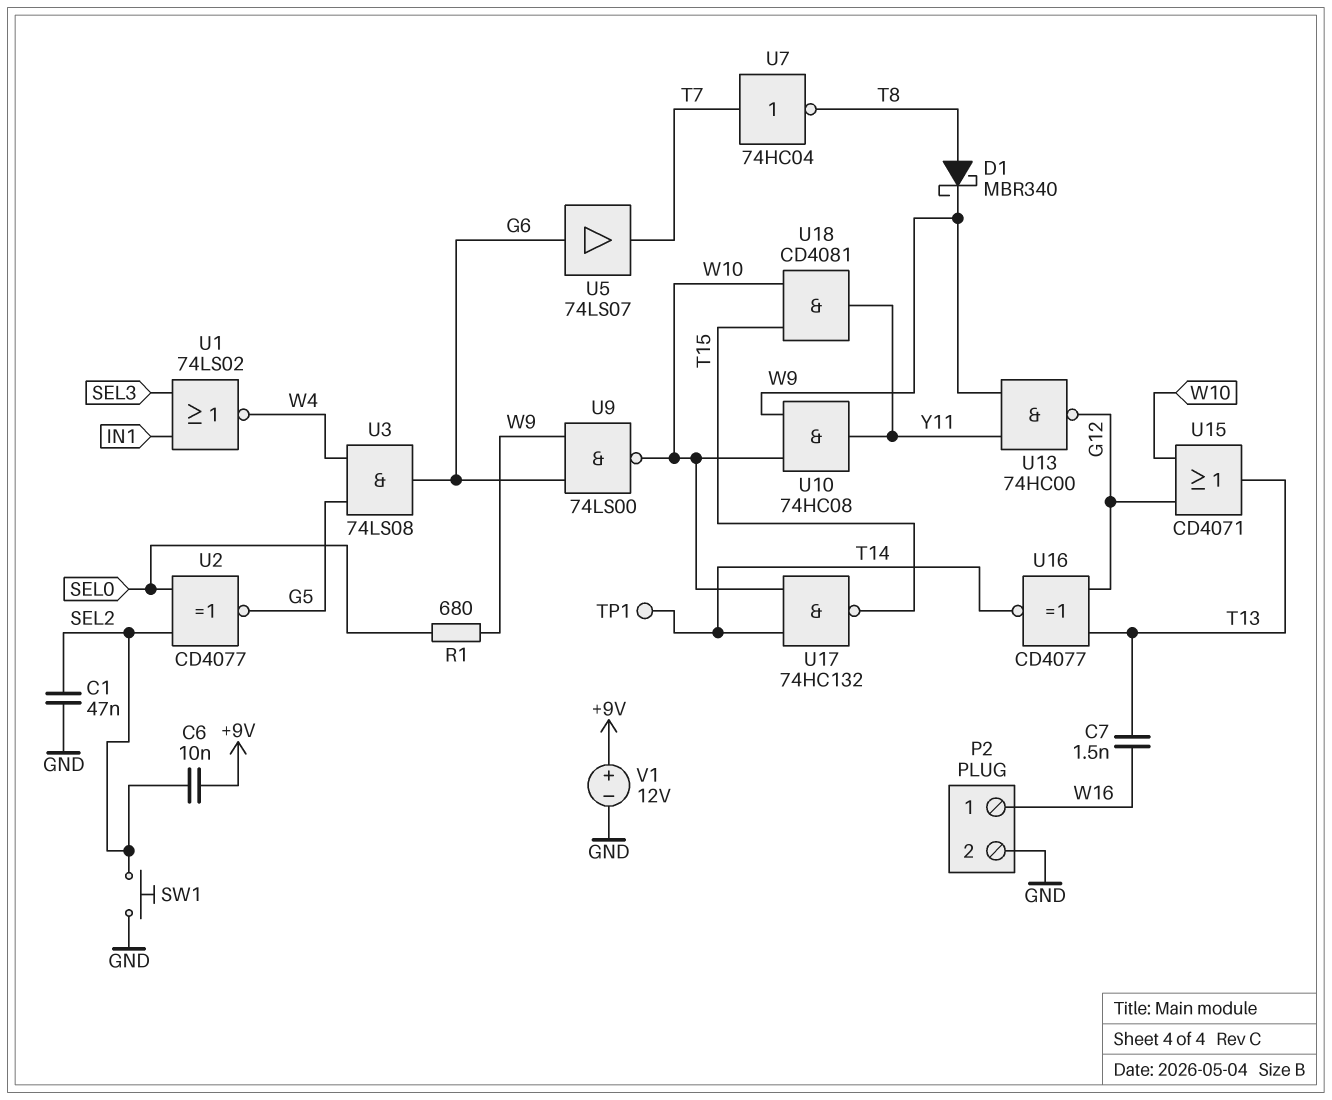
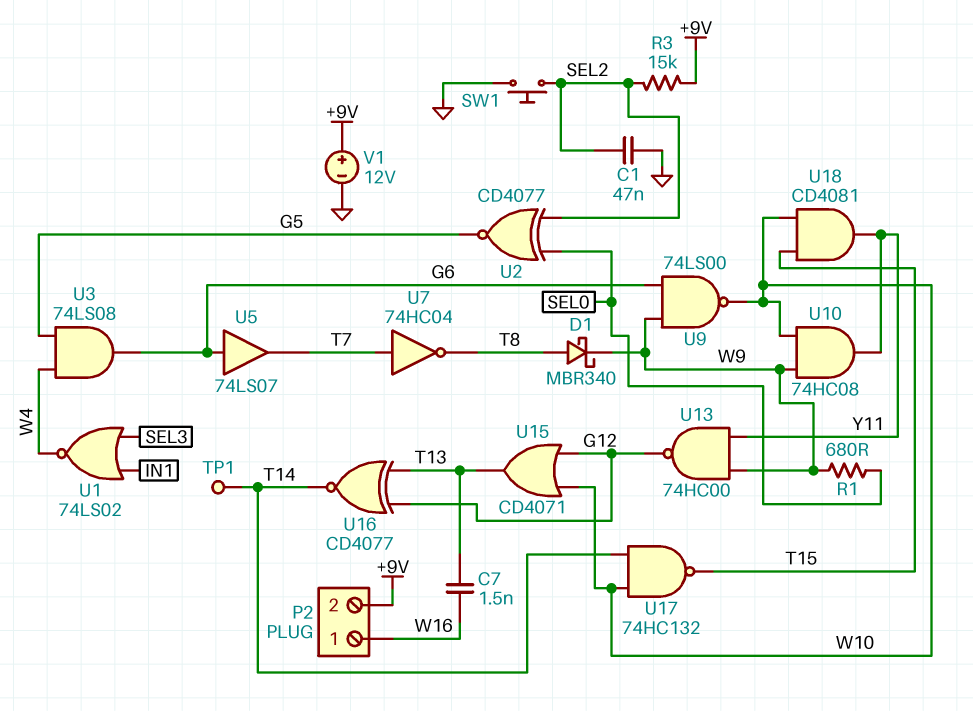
C6: 10nF (+9V, SEL2) -> none
P2 pin 2: GND -> +9V
R3: none -> 15k (+9V, SEL2)

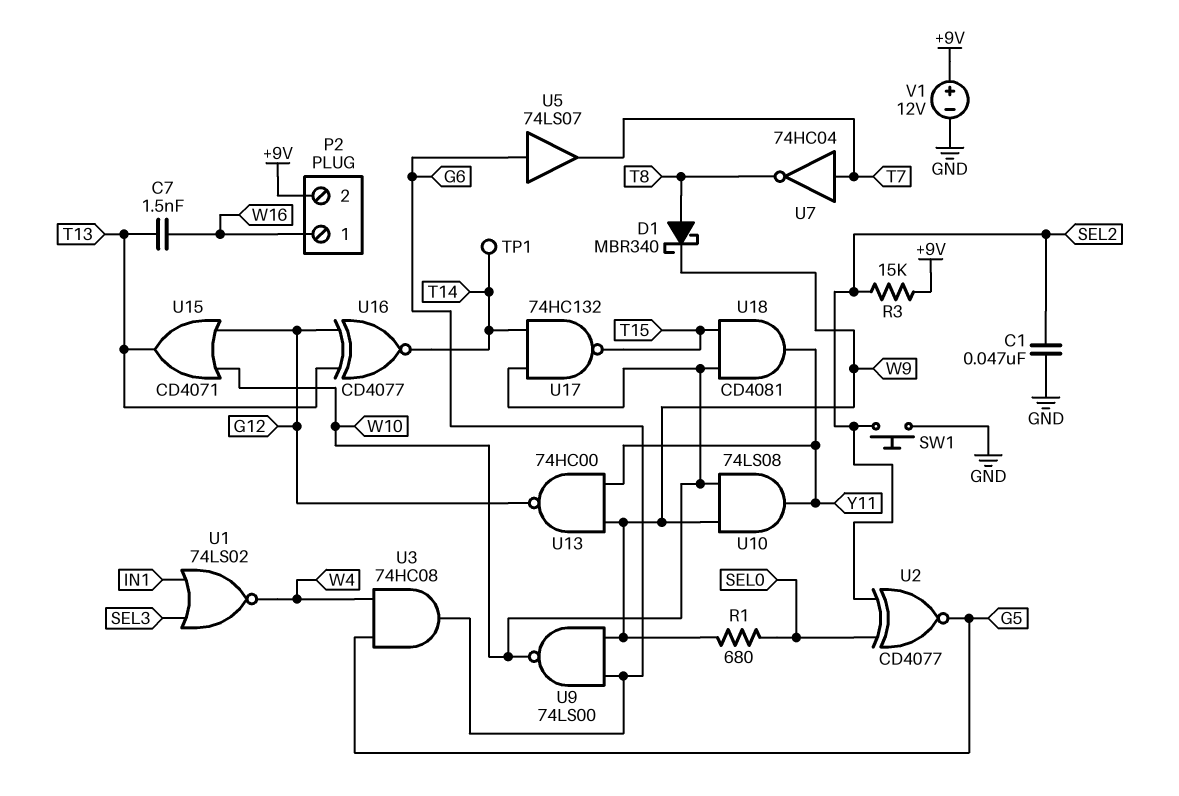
U3: AND 74LS08 (in G5, in W4, out G6) -> AND 74HC08 (in G5, in W4, out G6)
U10: AND 74HC08 (in W9, in W10, out Y11) -> AND 74LS08 (in W9, in W10, out Y11)

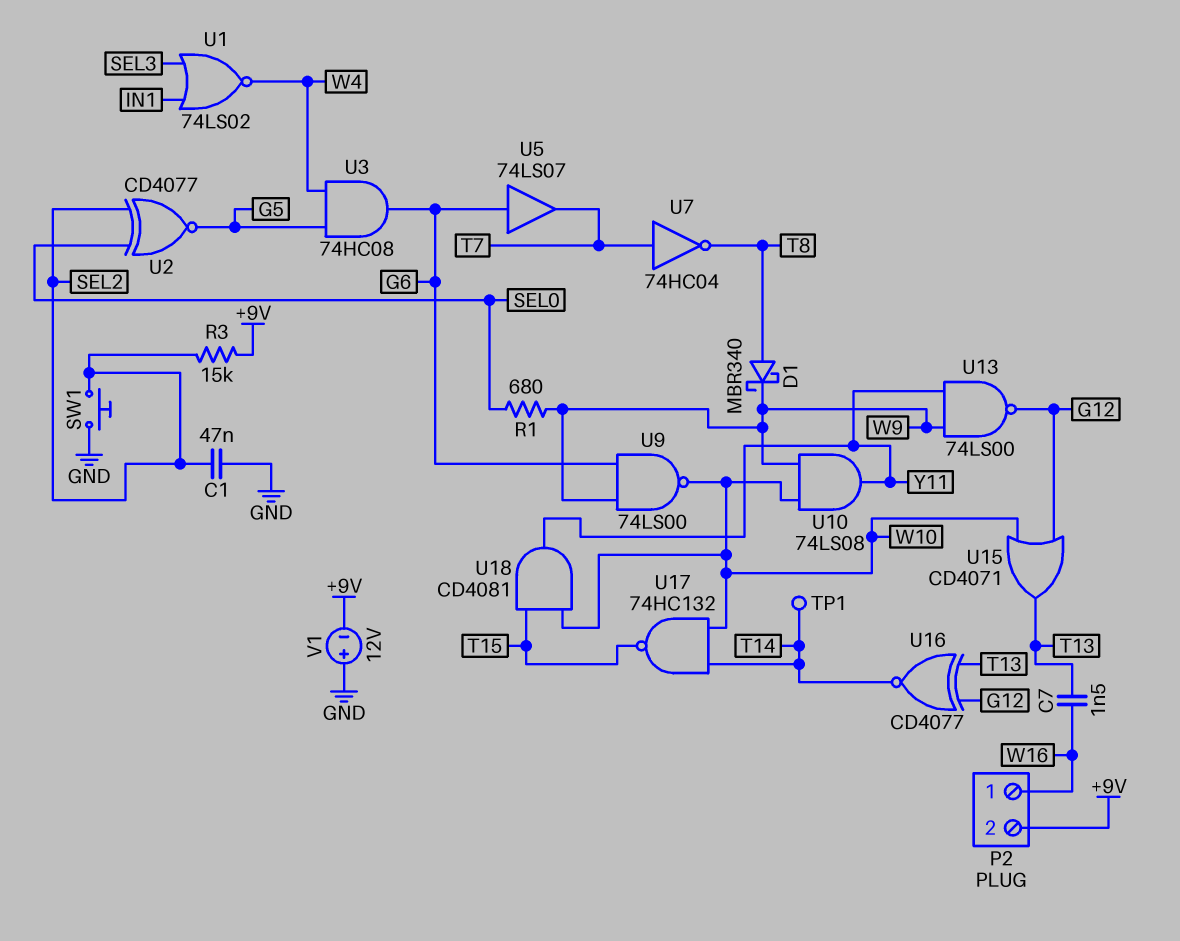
U13: NAND 74HC00 (in W9, in Y11, out G12) -> NAND 74LS00 (in W9, in Y11, out G12)
V1: 12V (plus +9V, minus GND) -> 12V (plus GND, minus +9V)

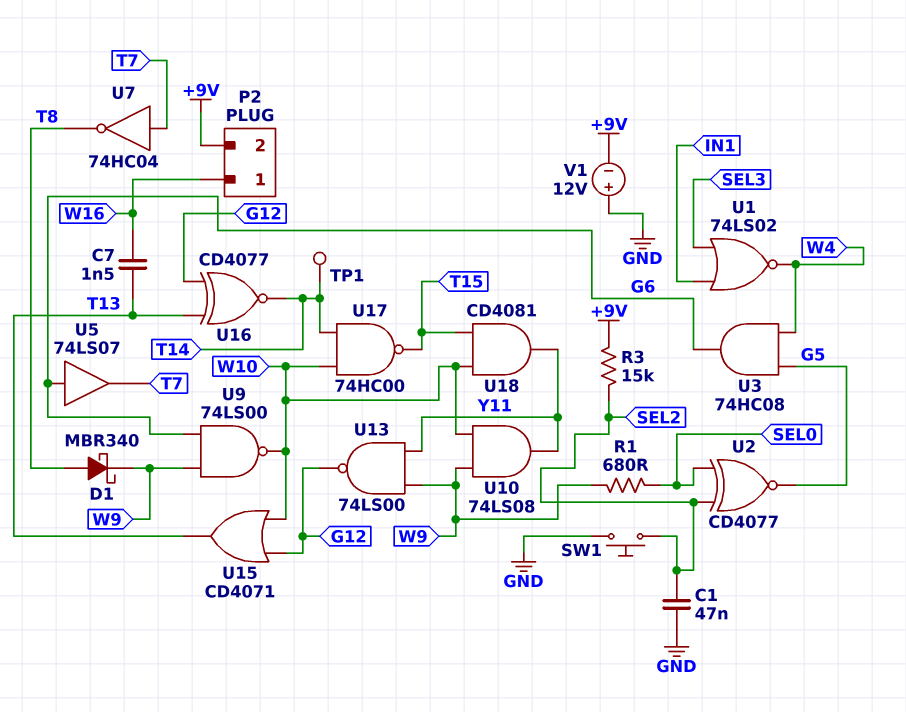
U17: NAND 74HC132 (in T14, in W10, out T15) -> NAND 74HC00 (in T14, in W10, out T15)

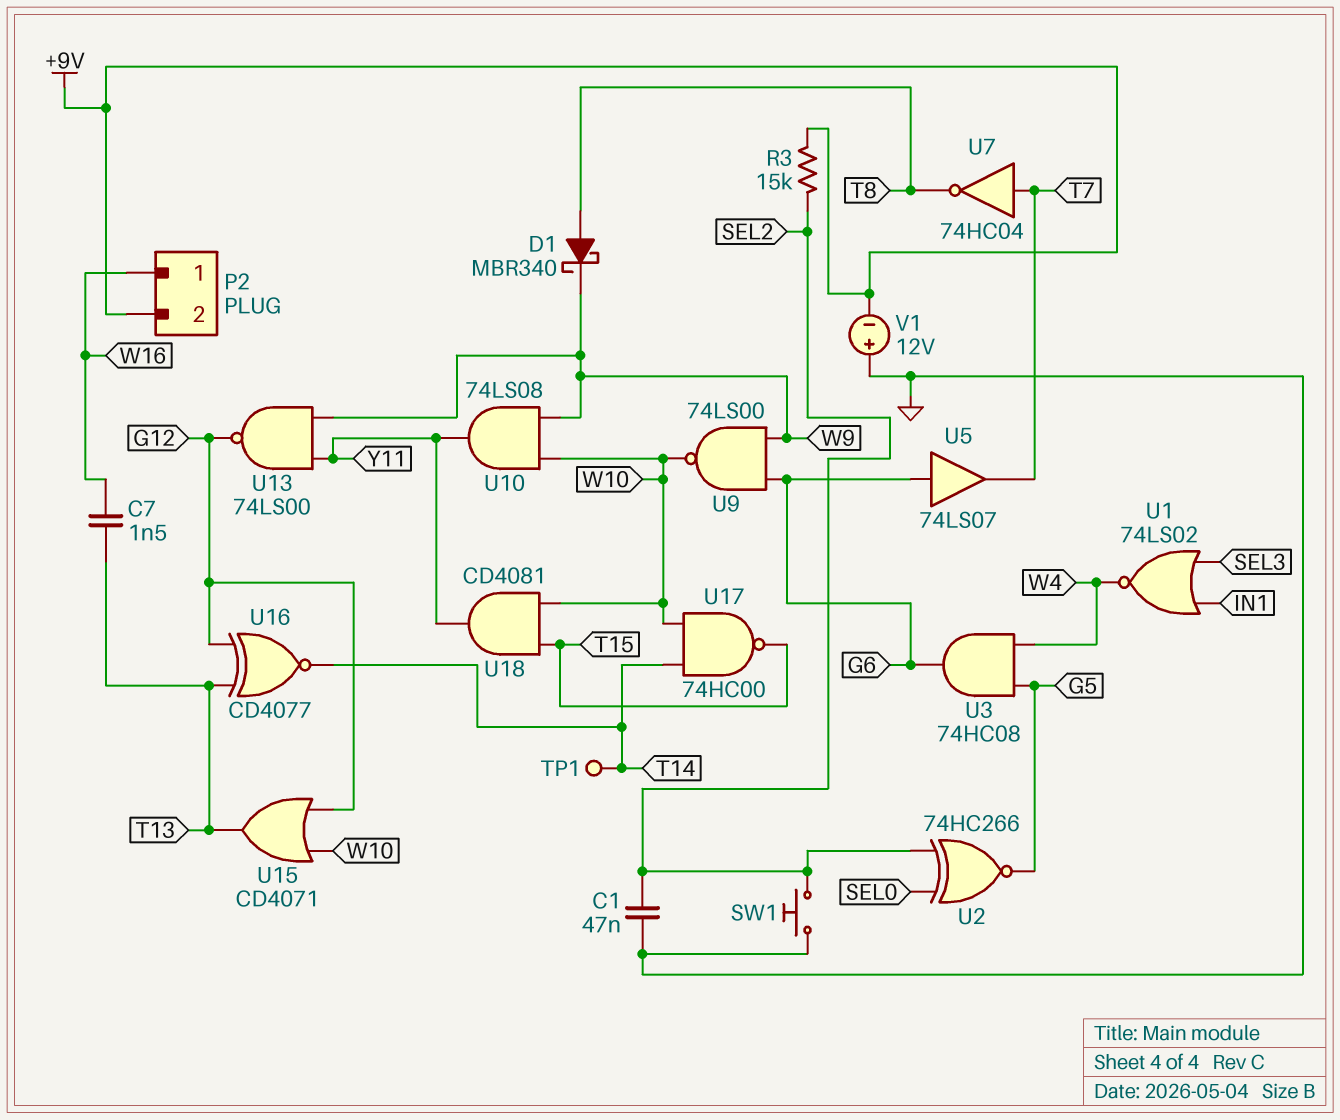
R1: 680 (SEL0, W9) -> none
U2: XNOR CD4077 (in SEL0, in SEL2, out G5) -> XNOR 74HC266 (in SEL0, in SEL2, out G5)

